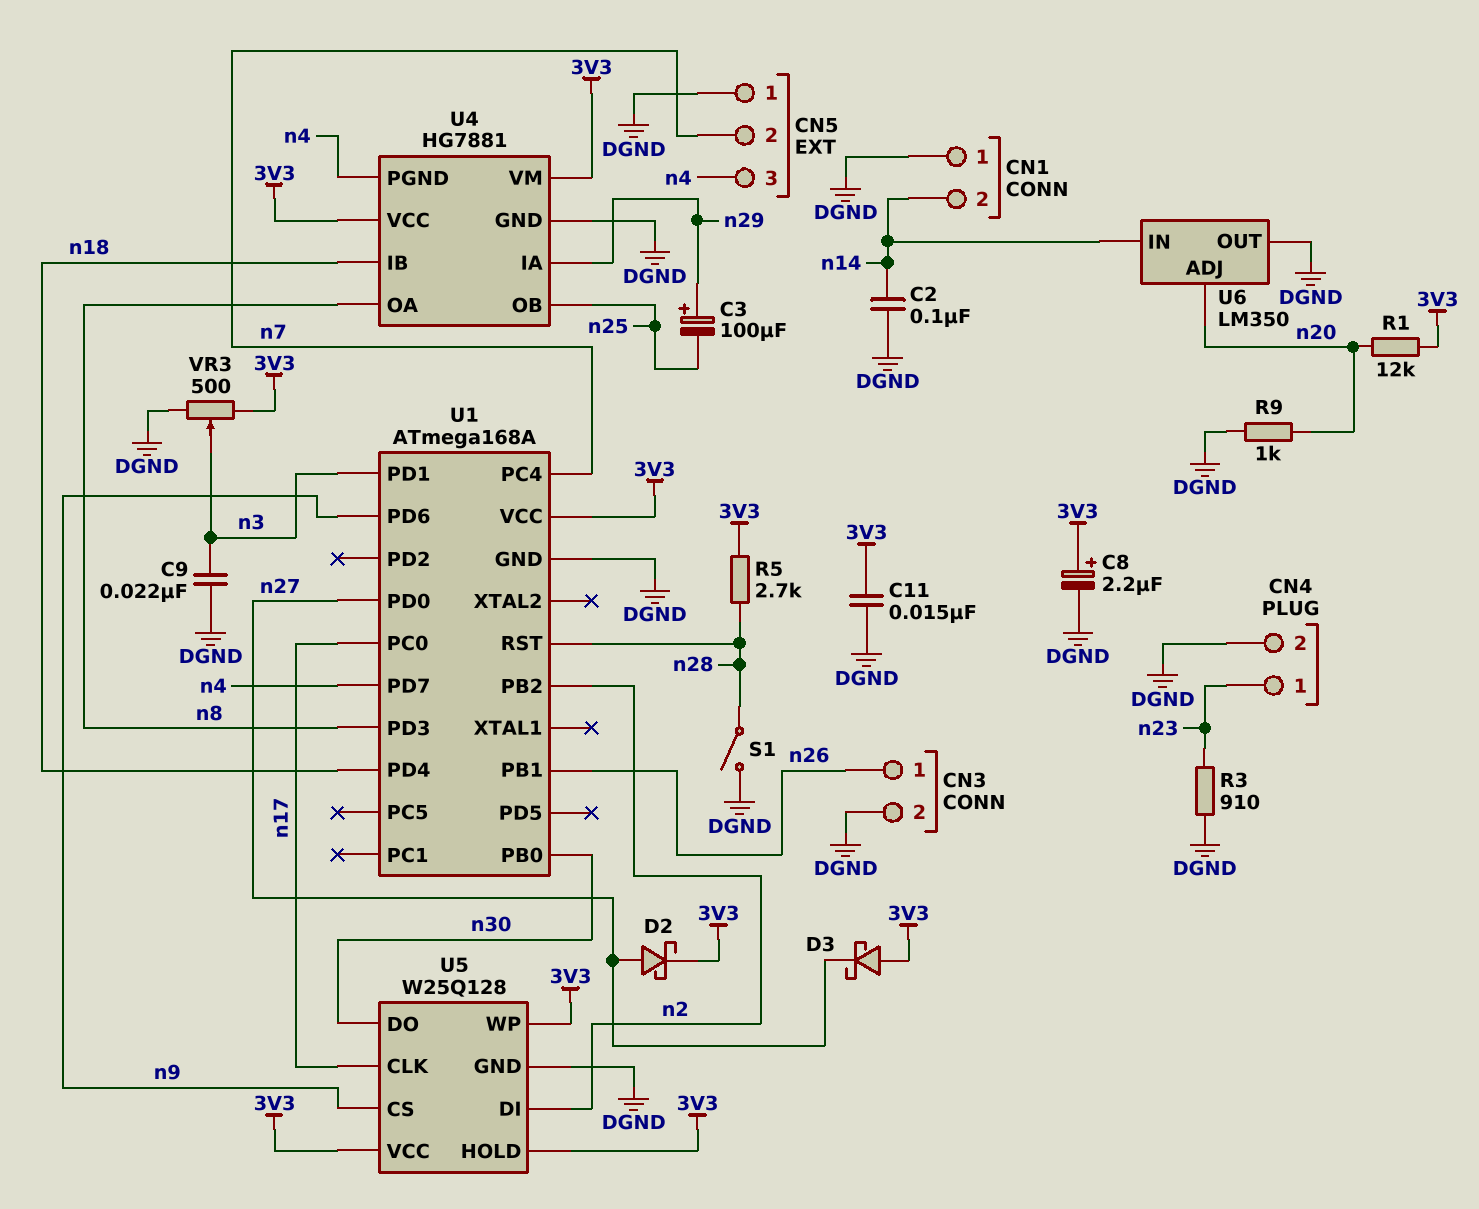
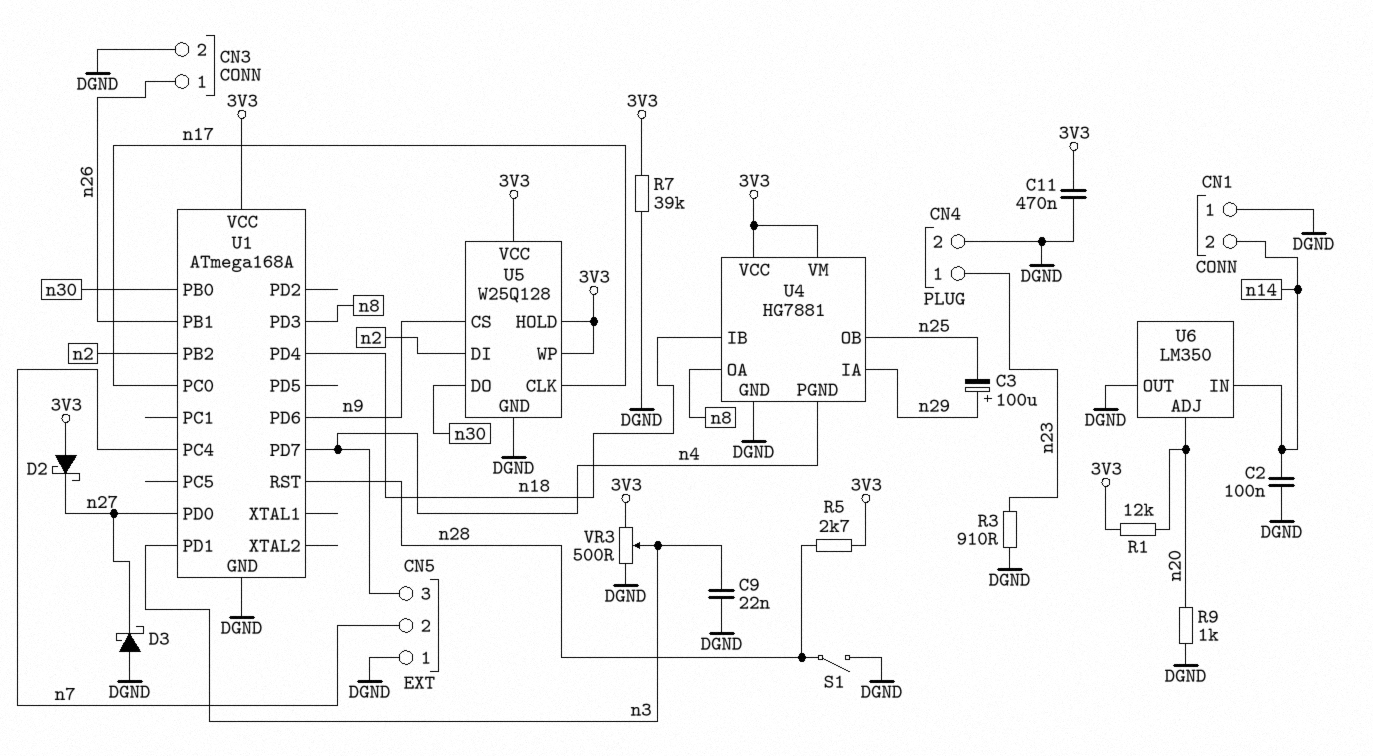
C8: 2.2uF (plus 3V3, minus DGND) -> none
C11: 15nF (3V3, DGND) -> 470nF (3V3, DGND)
D2: schottky (A n27, K 3V3) -> schottky (A 3V3, K n27)
D3: schottky (A 3V3, K n27) -> schottky (A DGND, K n27)
R7: none -> 39k (3V3, DGND)

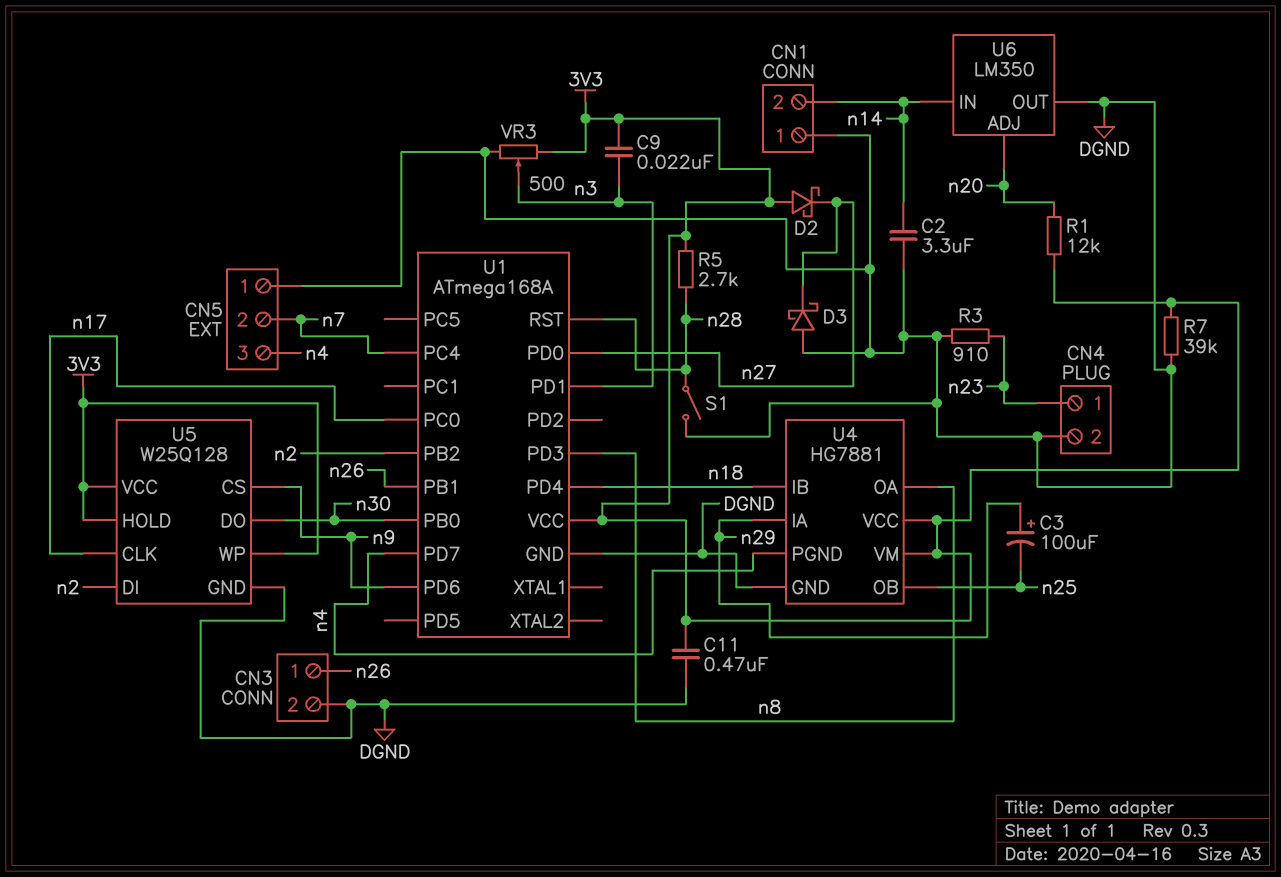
C2: 100nF (DGND, n14) -> 3.3uF (DGND, n14)
C9: 22nF (DGND, n3) -> 22nF (3V3, n3)
R9: 1k (DGND, n20) -> none

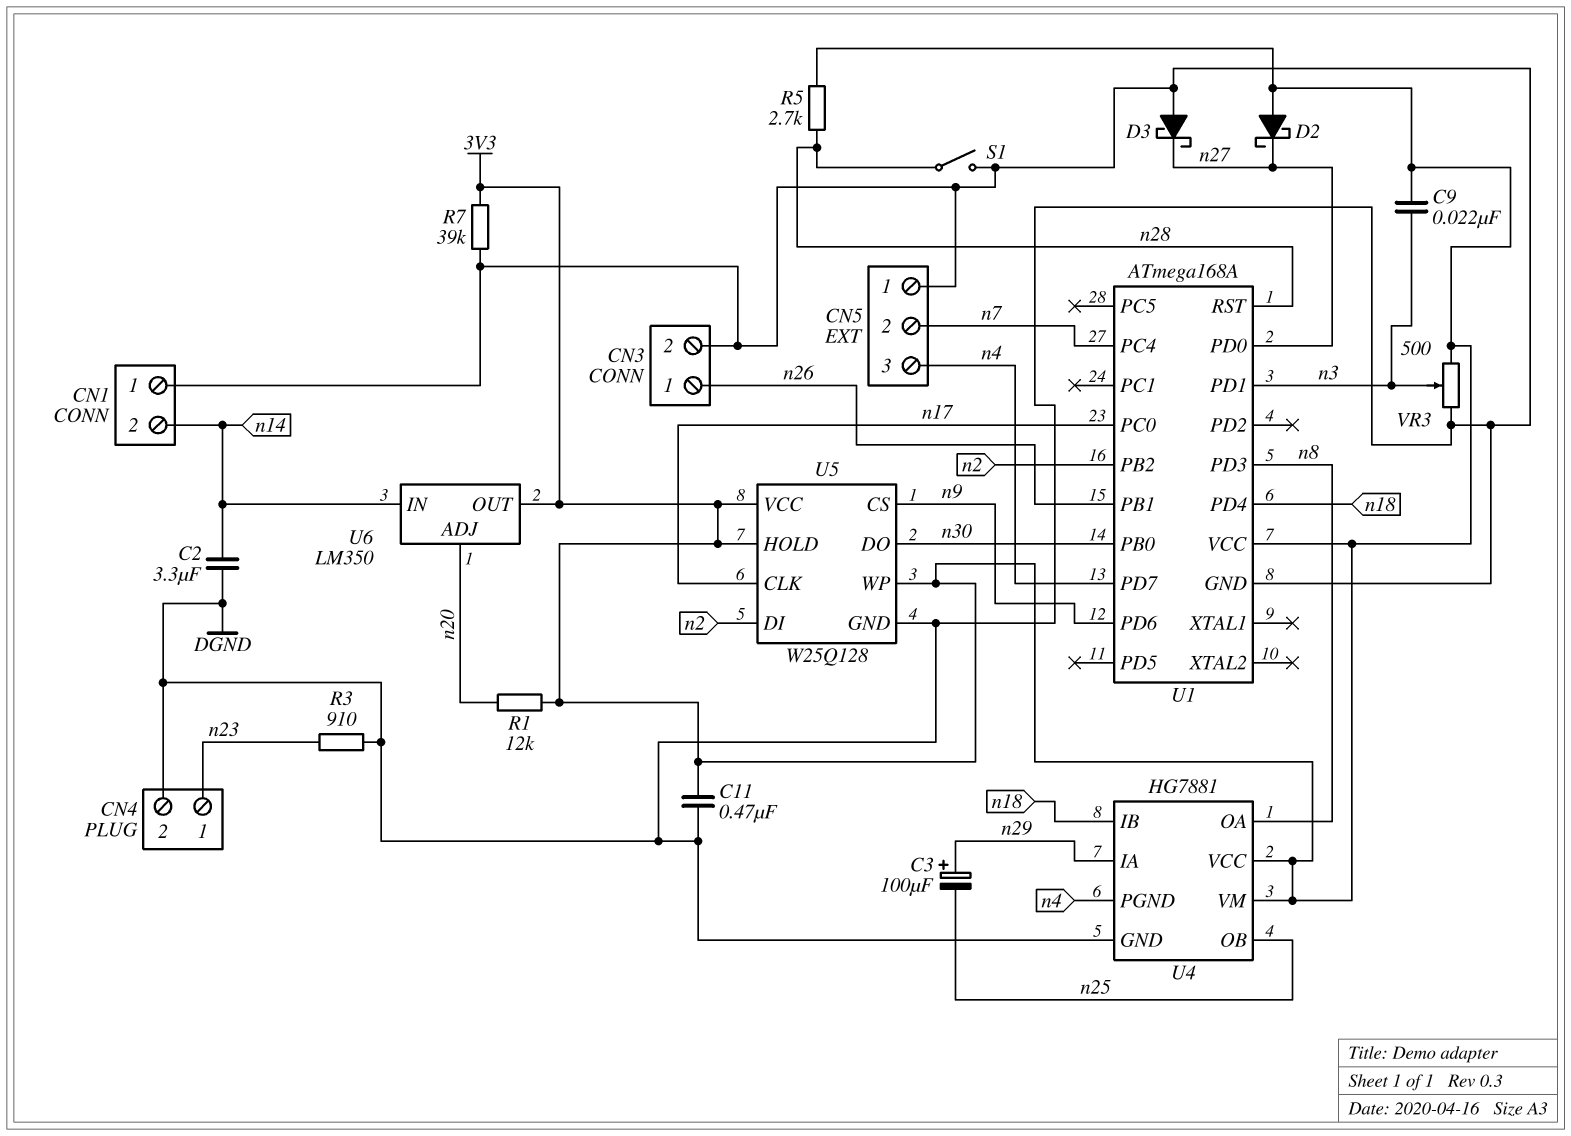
U6 pin OUT: DGND -> 3V3

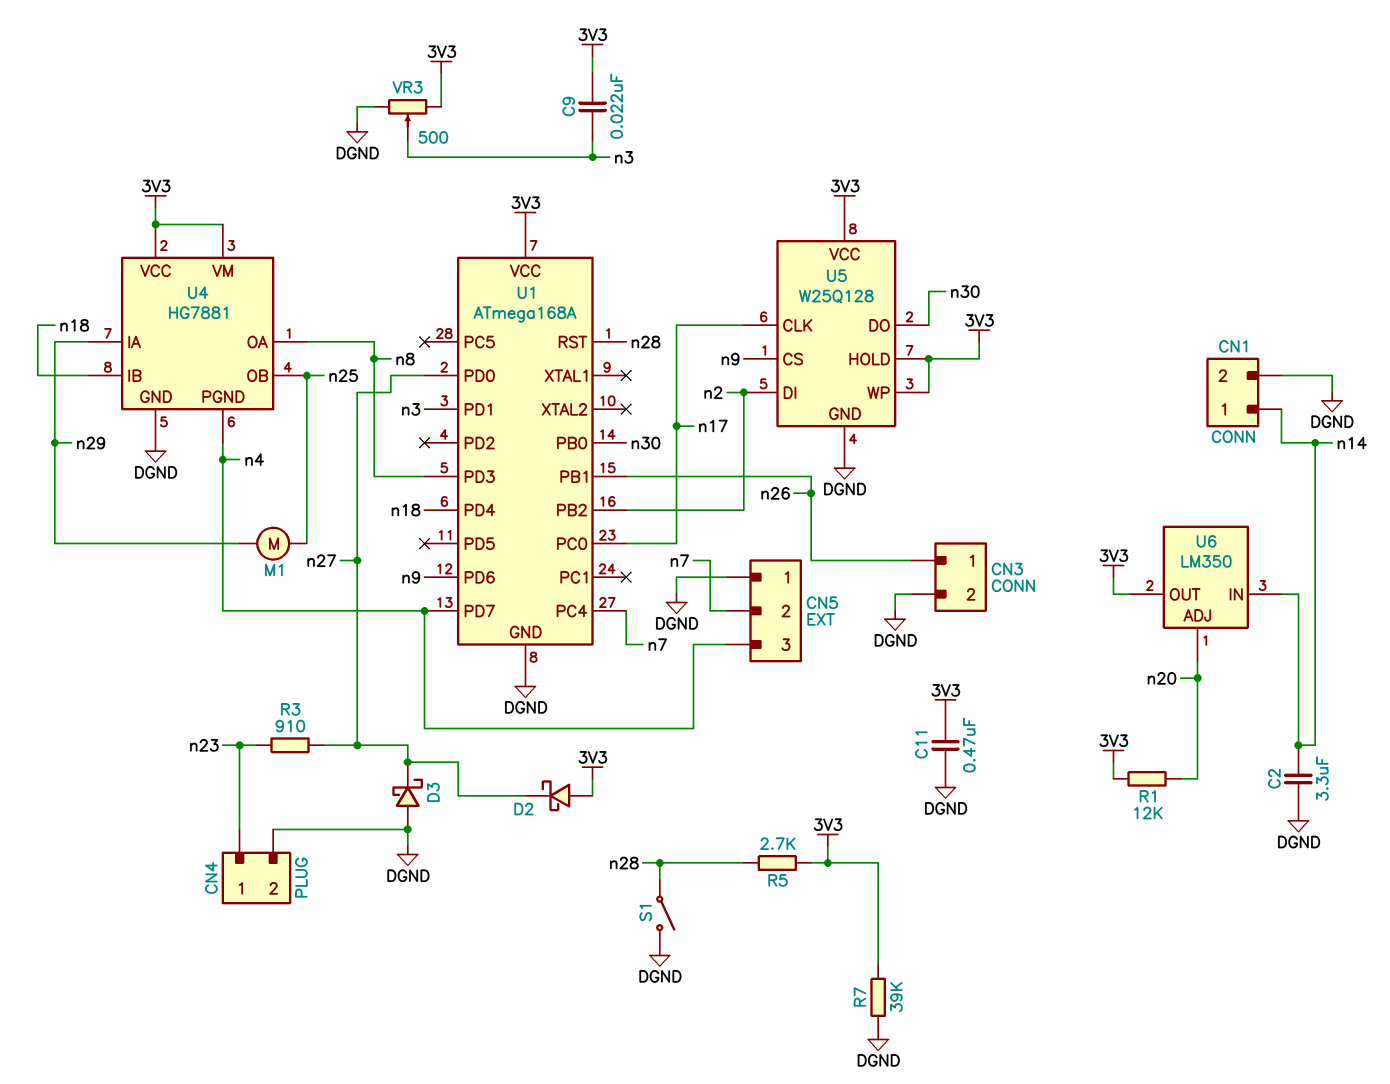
C3: 100uF (plus n29, minus n25) -> none
CN1 pin 1: DGND -> n14
CN1 pin 2: n14 -> DGND
M1: none -> motor (n25, n29)
R3: 910 (DGND, n23) -> 910 (n23, n27)

